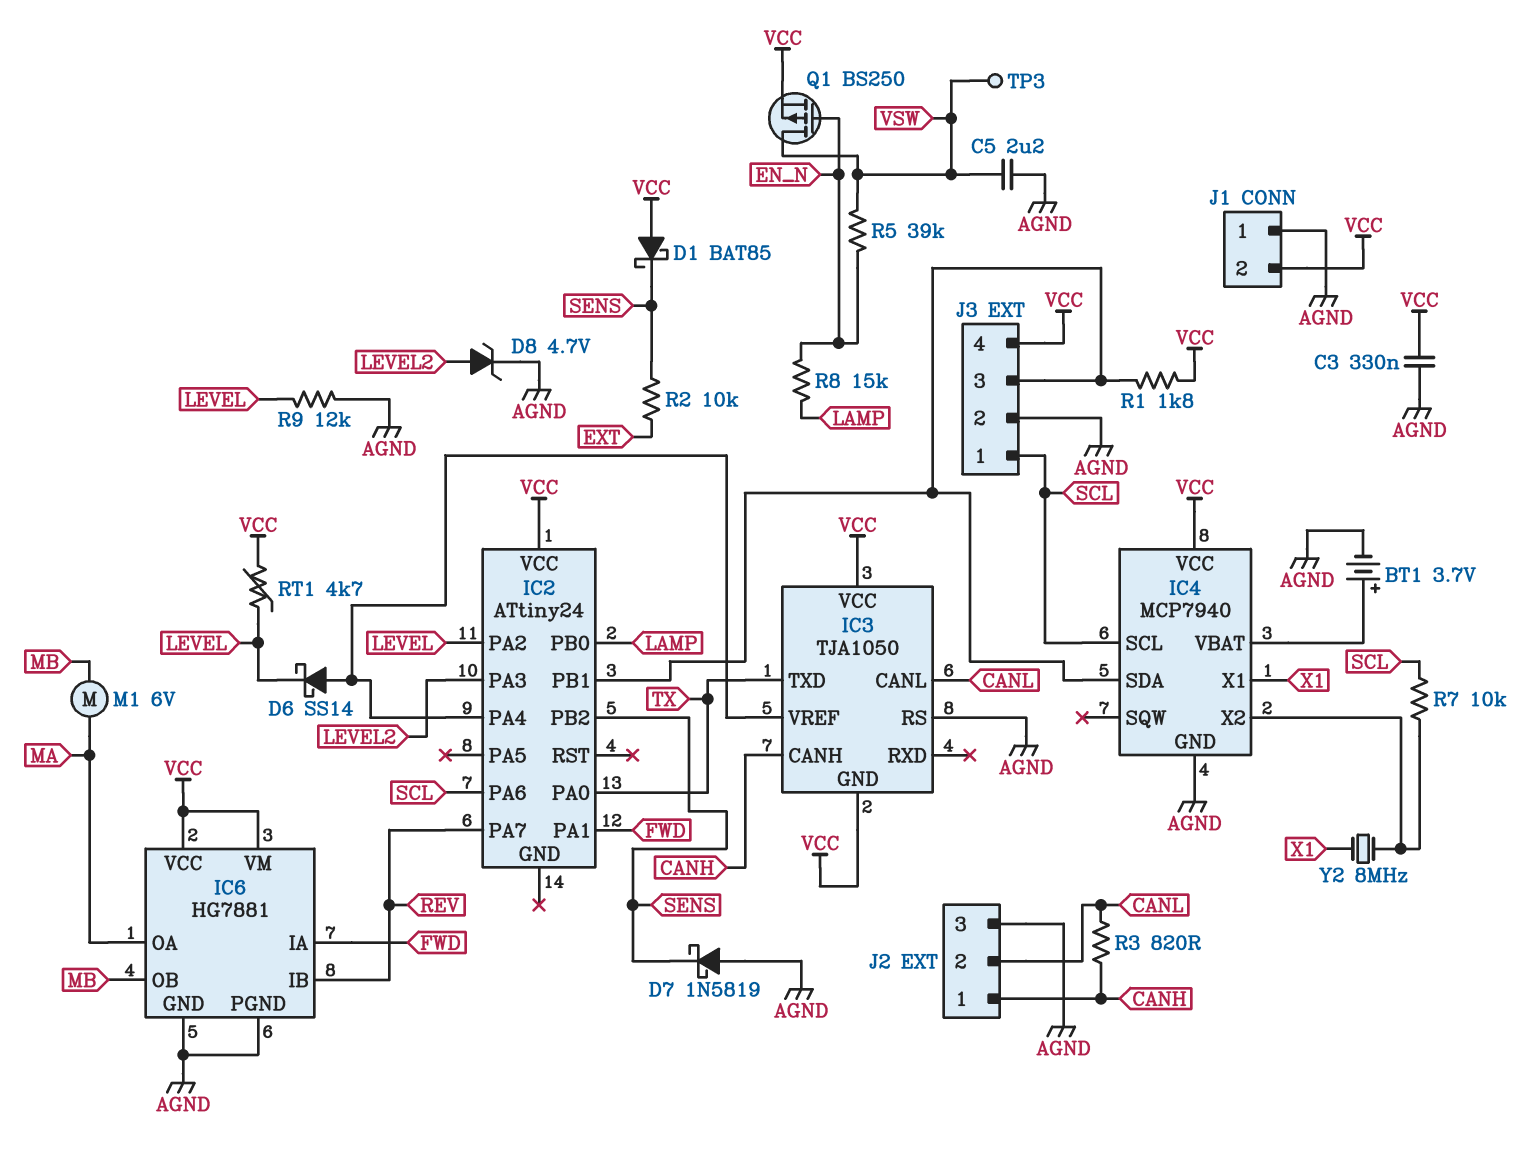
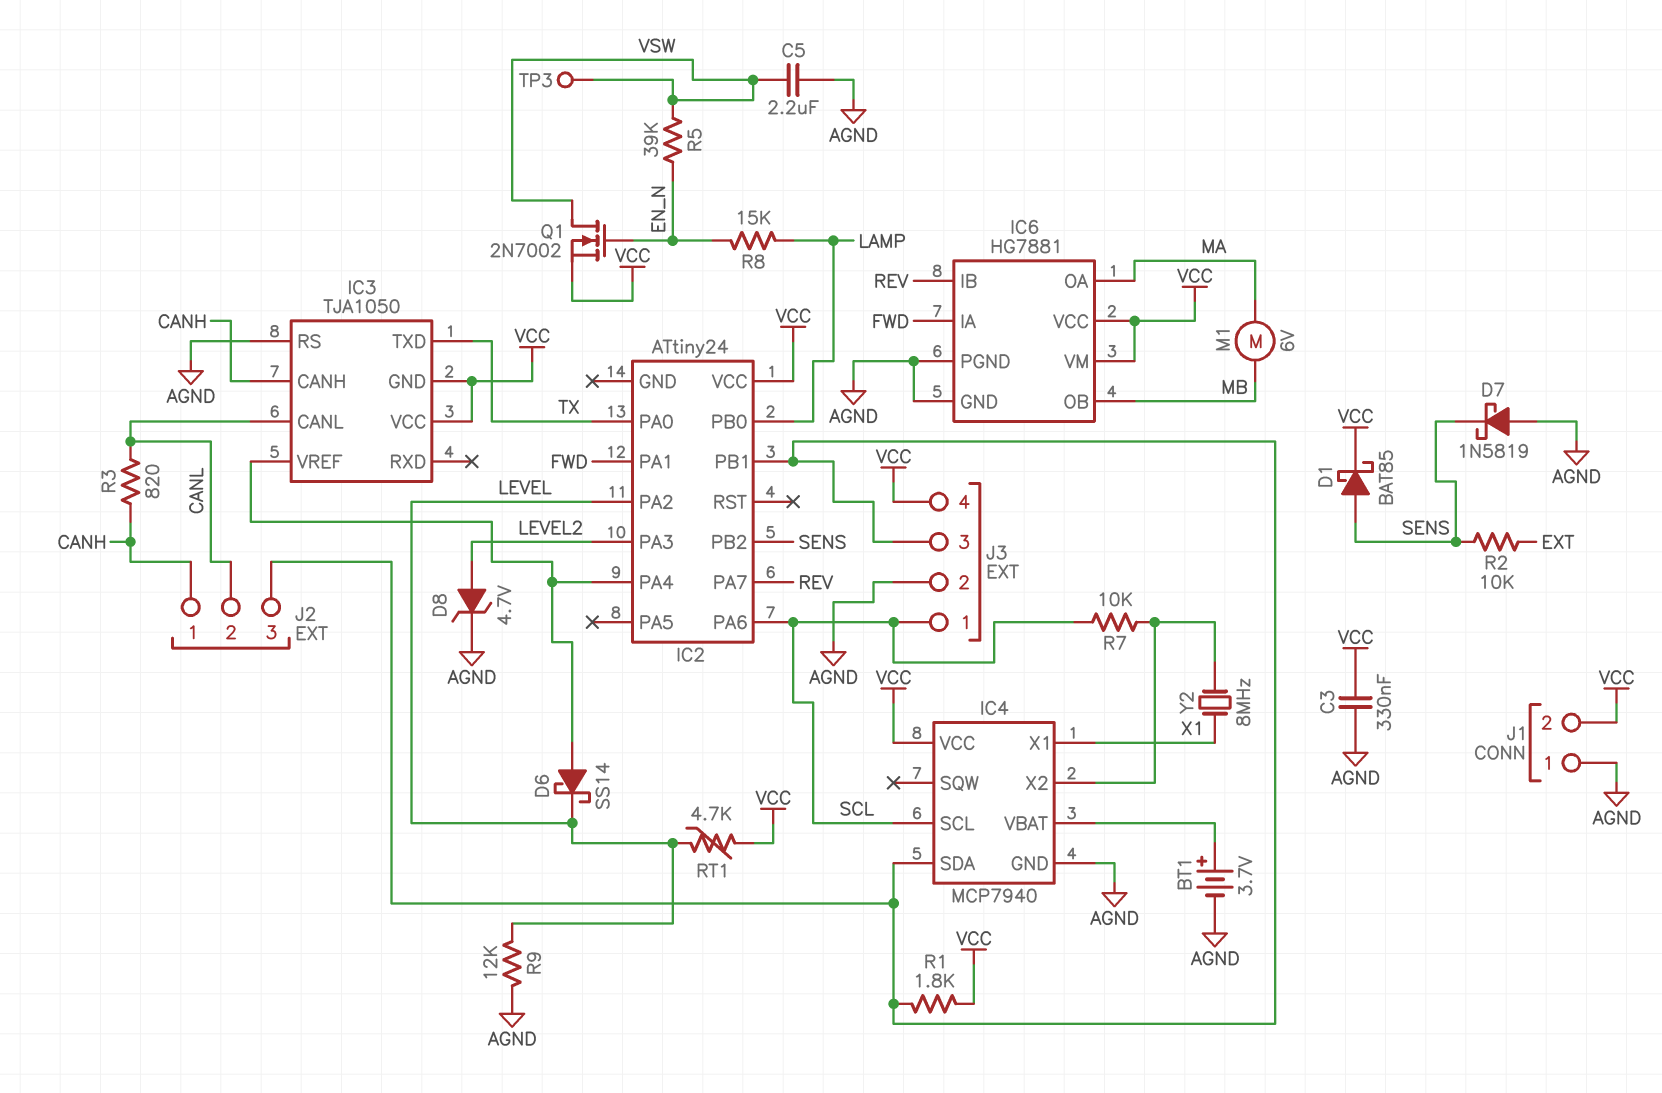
D1: schottky BAT85 (A VCC, K SENS) -> schottky BAT85 (A SENS, K VCC)
J2 pin 3: AGND -> IC2/PB1
Q1: PMOS BS250 (G EN_N, D VSW, S VCC) -> NMOS 2N7002 (G EN_N, D VSW, S VCC)

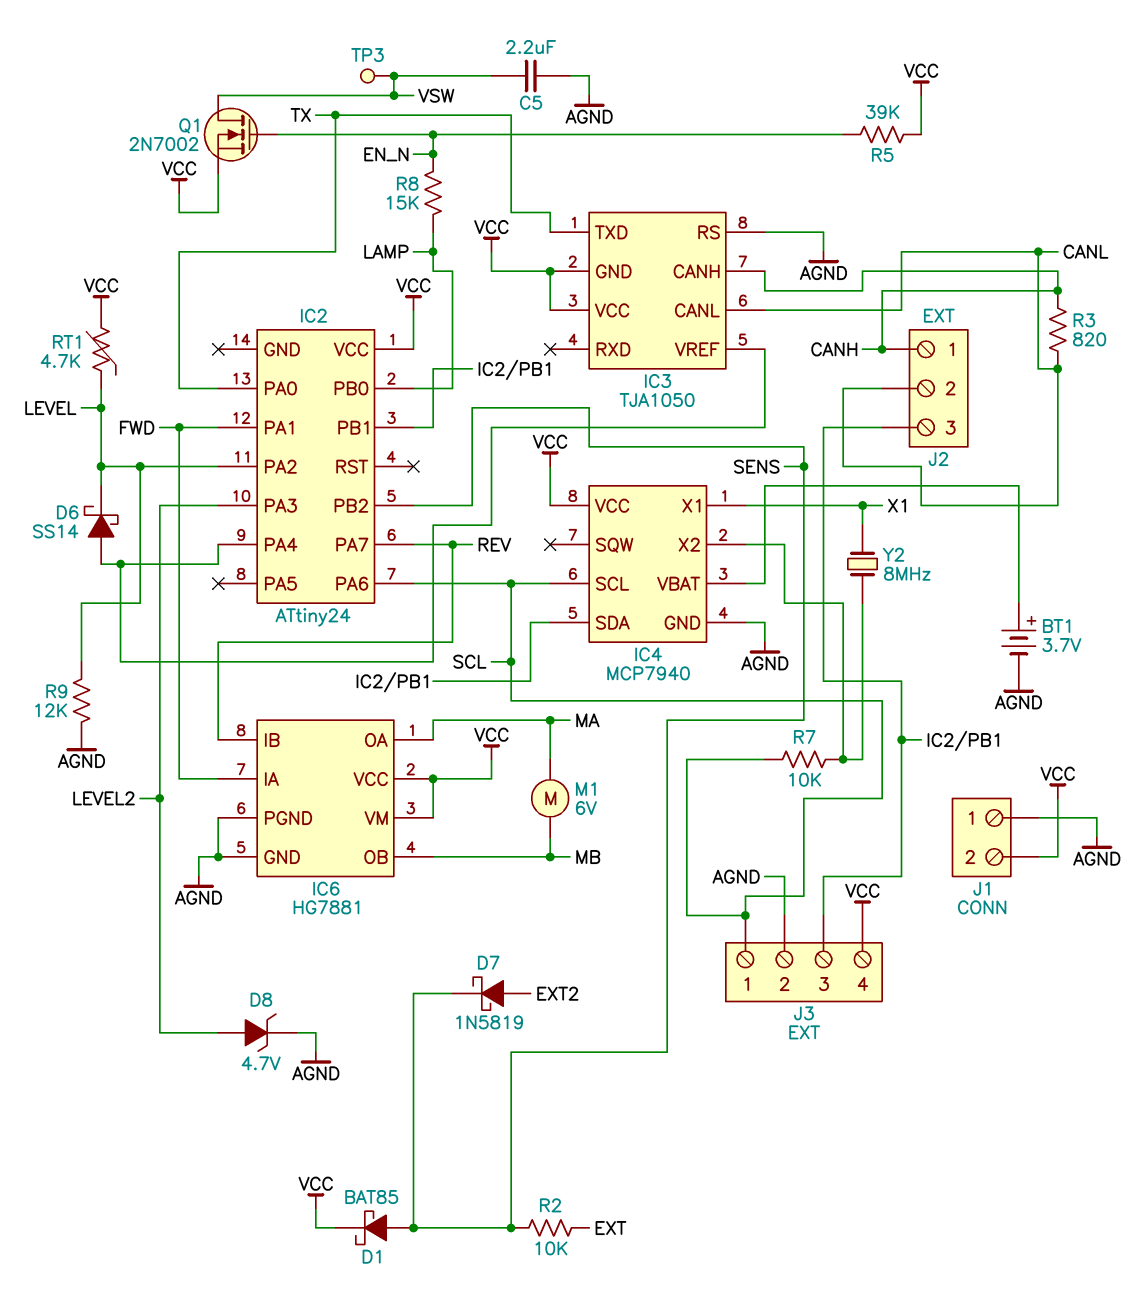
C3: 330nF (AGND, VCC) -> none
D7: schottky 1N5819 (A AGND, K SENS) -> schottky 1N5819 (A EXT2, K SENS)
R1: 1.8k (IC2/PB1, VCC) -> none
R5: 39k (EN_N, VSW) -> 39k (EN_N, VCC)

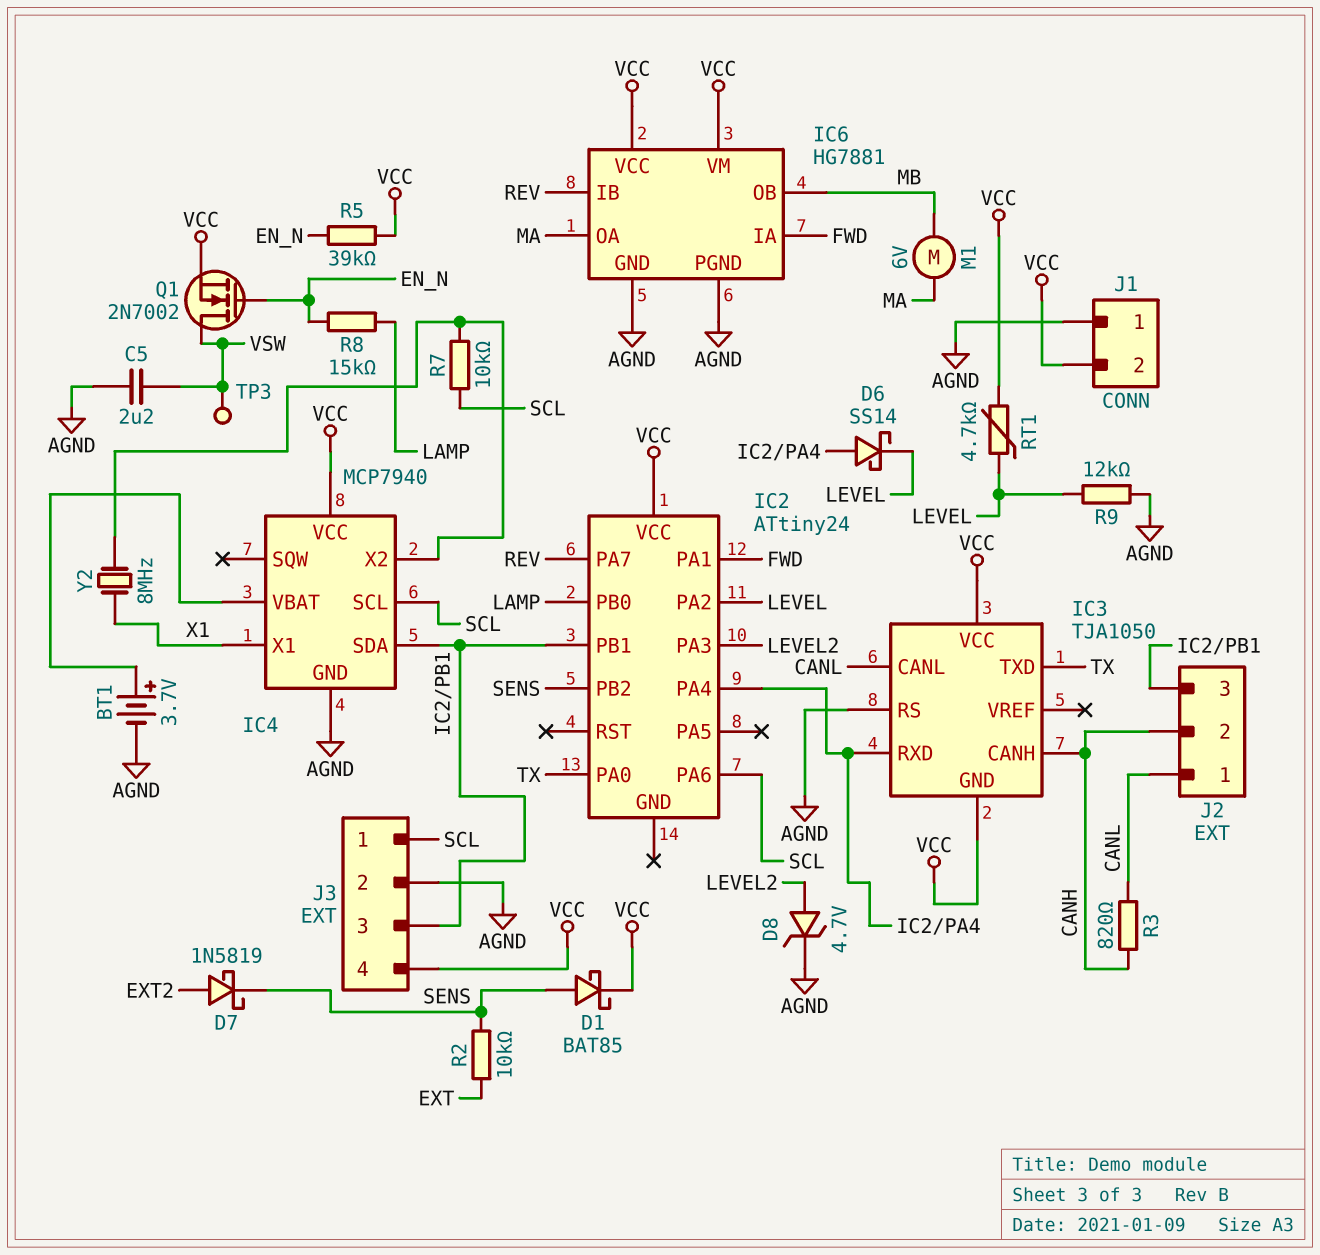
IC3 pin RXD: none -> IC2/PA4
IC3 pin VREF: IC2/PA4 -> none
J2 pin 1: CANH -> CANL
J2 pin 2: CANL -> CANH

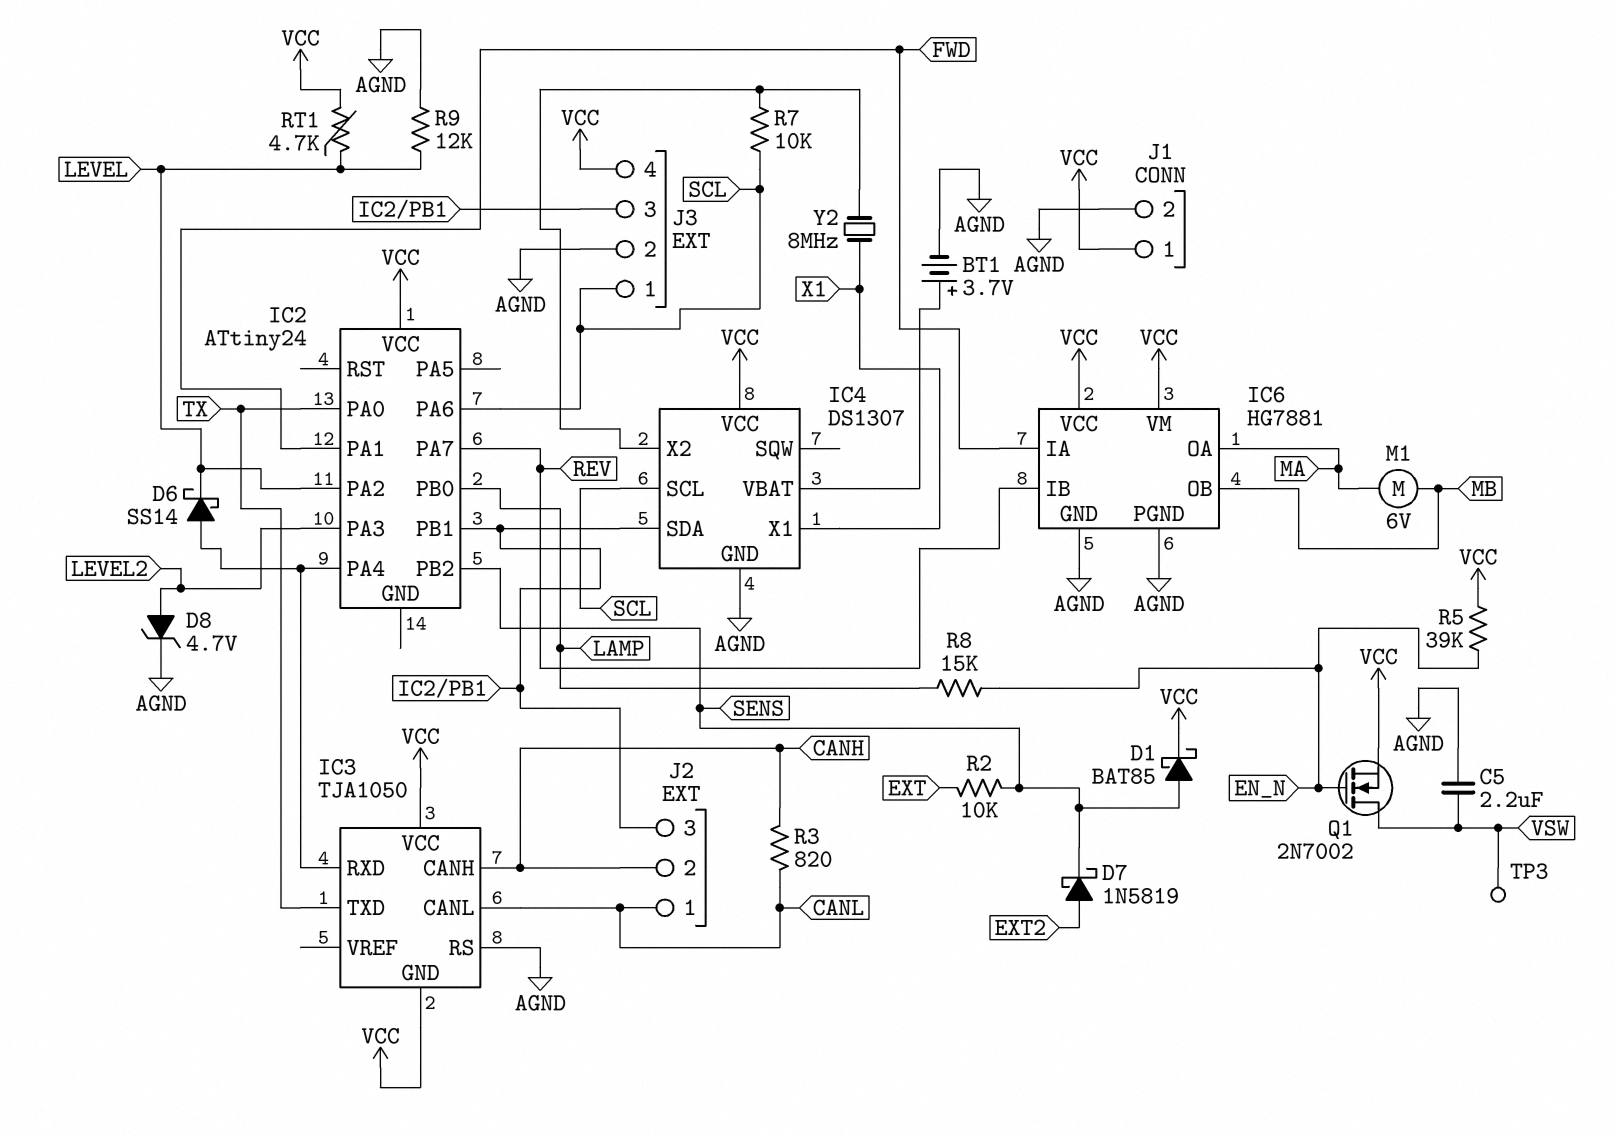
IC4: MCP7940 -> DS1307
J1 pin 1: AGND -> VCC
J1 pin 2: VCC -> AGND

